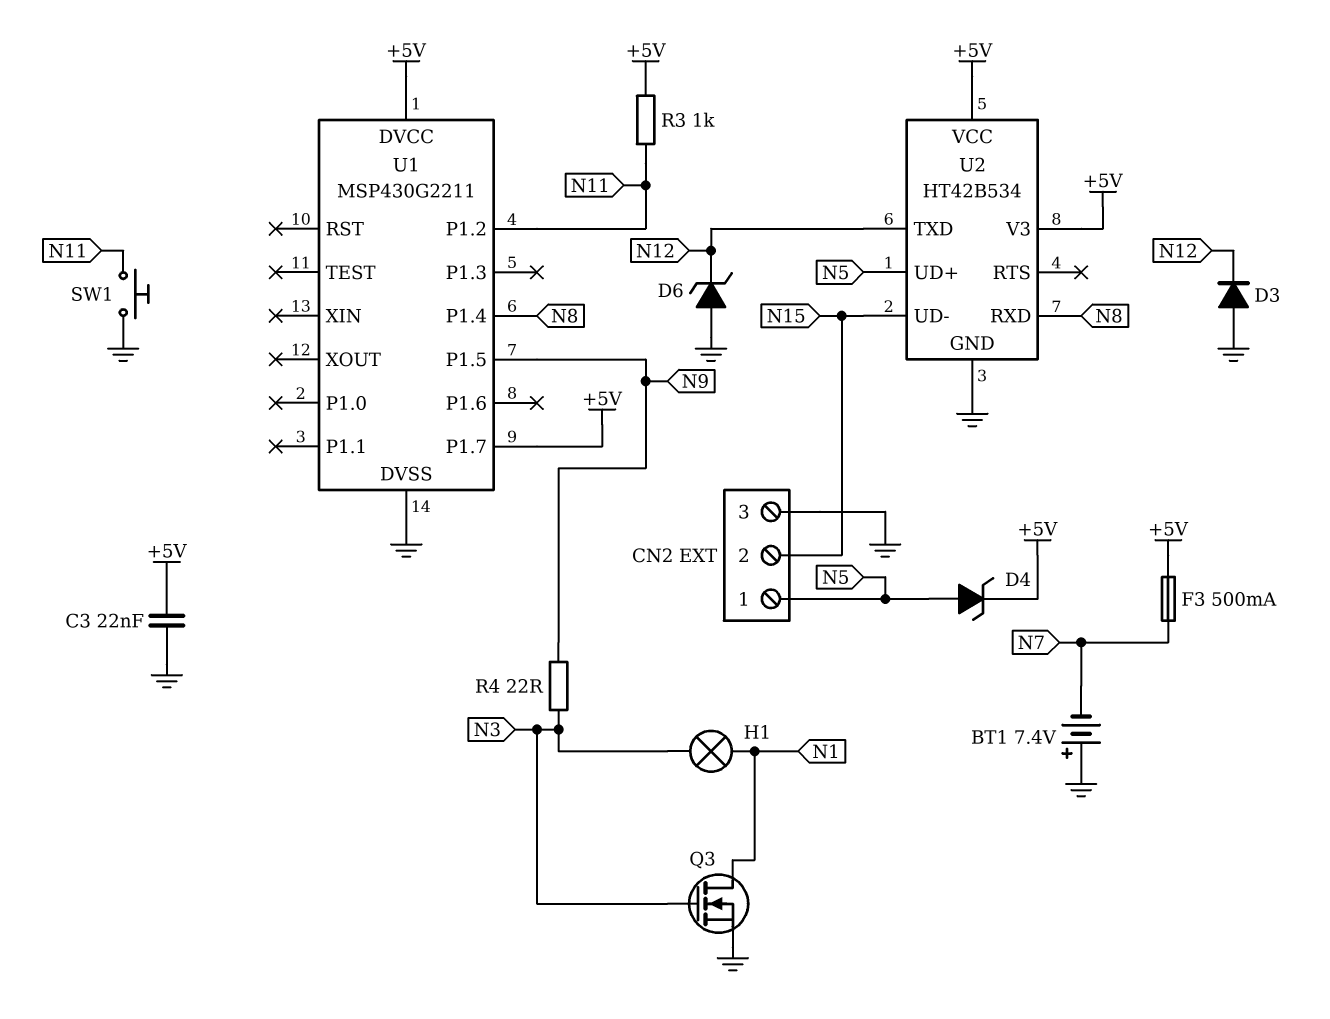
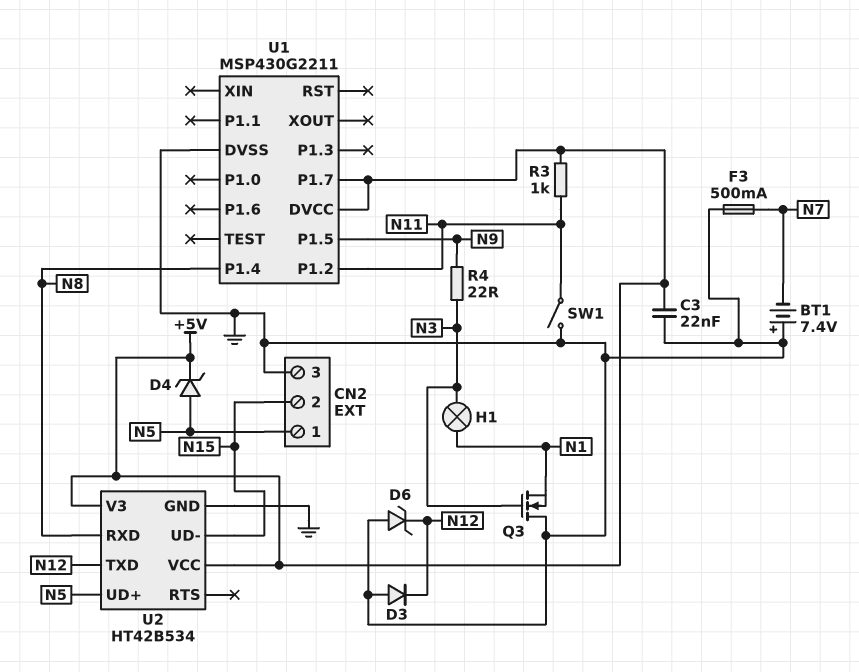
F3: 500mA (+5V, N7) -> 500mA (GND, N7)
Q3: NMOS (G N3, D N1, S GND) -> NMOS (G N3, D GND, S N1)
SW1: button (GND, N11) -> switch (GND, N11)

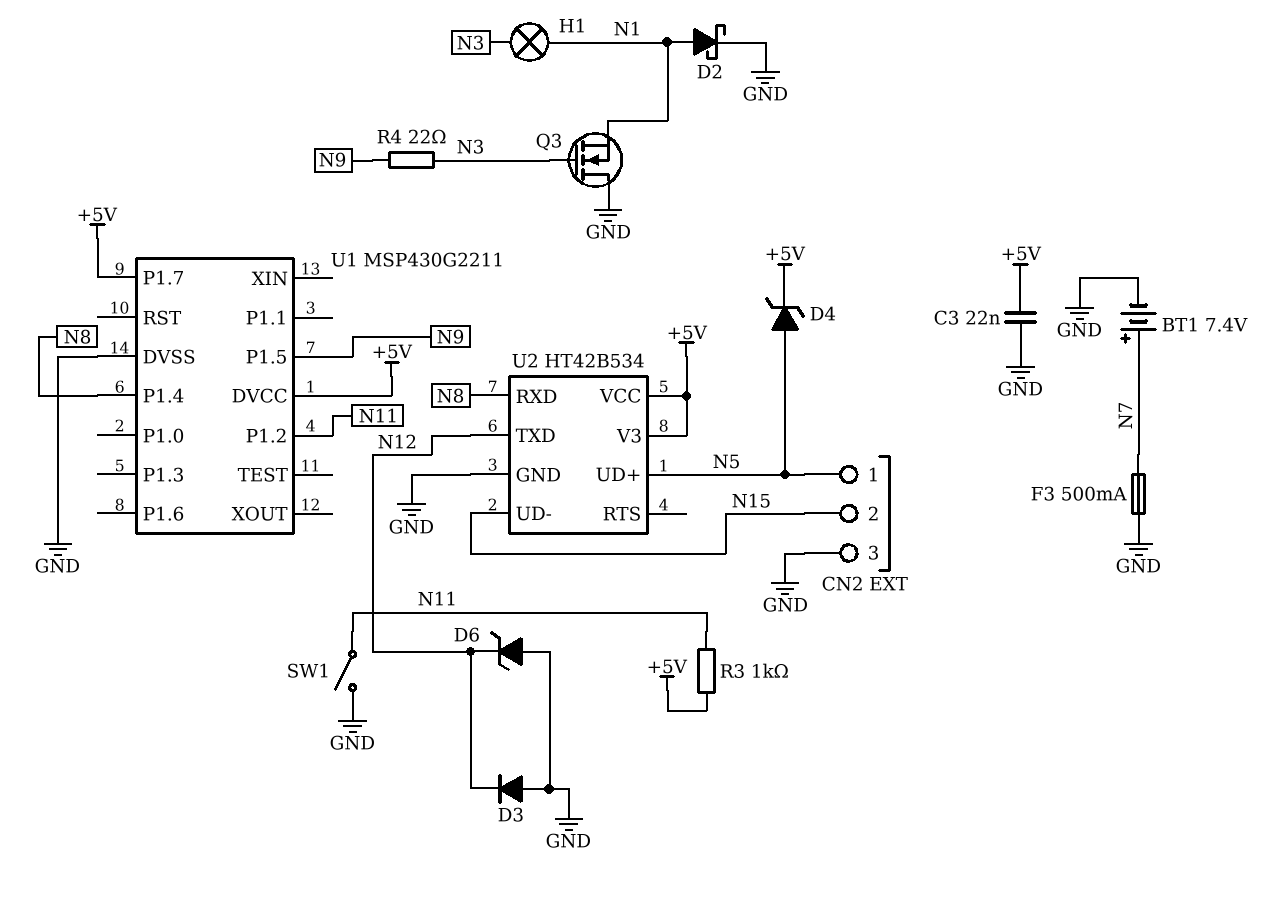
BT1: 7.4V (plus GND, minus N7) -> 7.4V (plus N7, minus GND)
D2: none -> schottky (A N1, K GND)

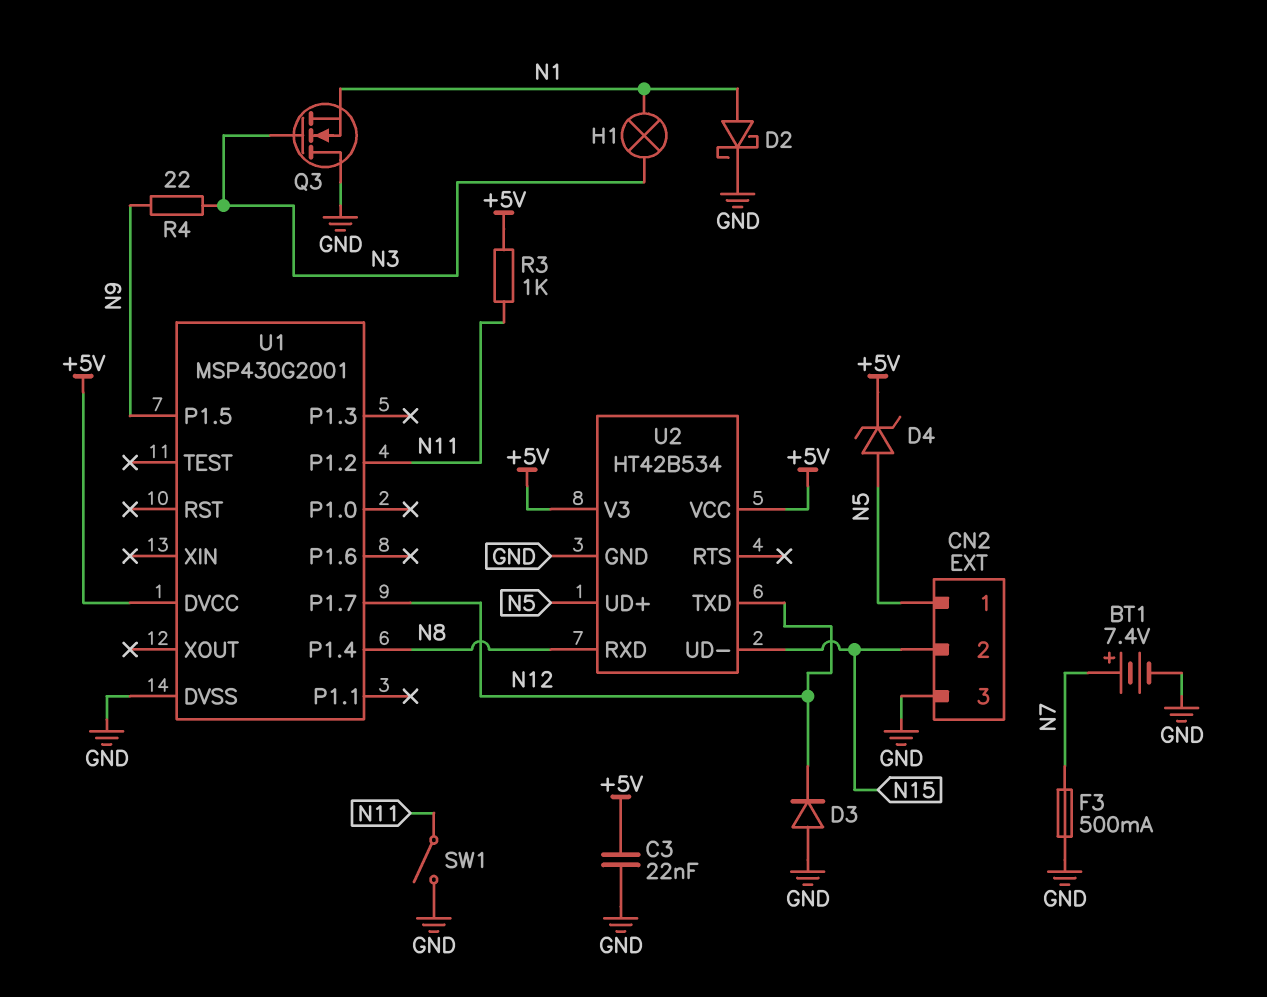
D6: zener (A GND, K N12) -> none
U1: MSP430G2211 -> MSP430G2001
U1 pin P1.7: +5V -> N12

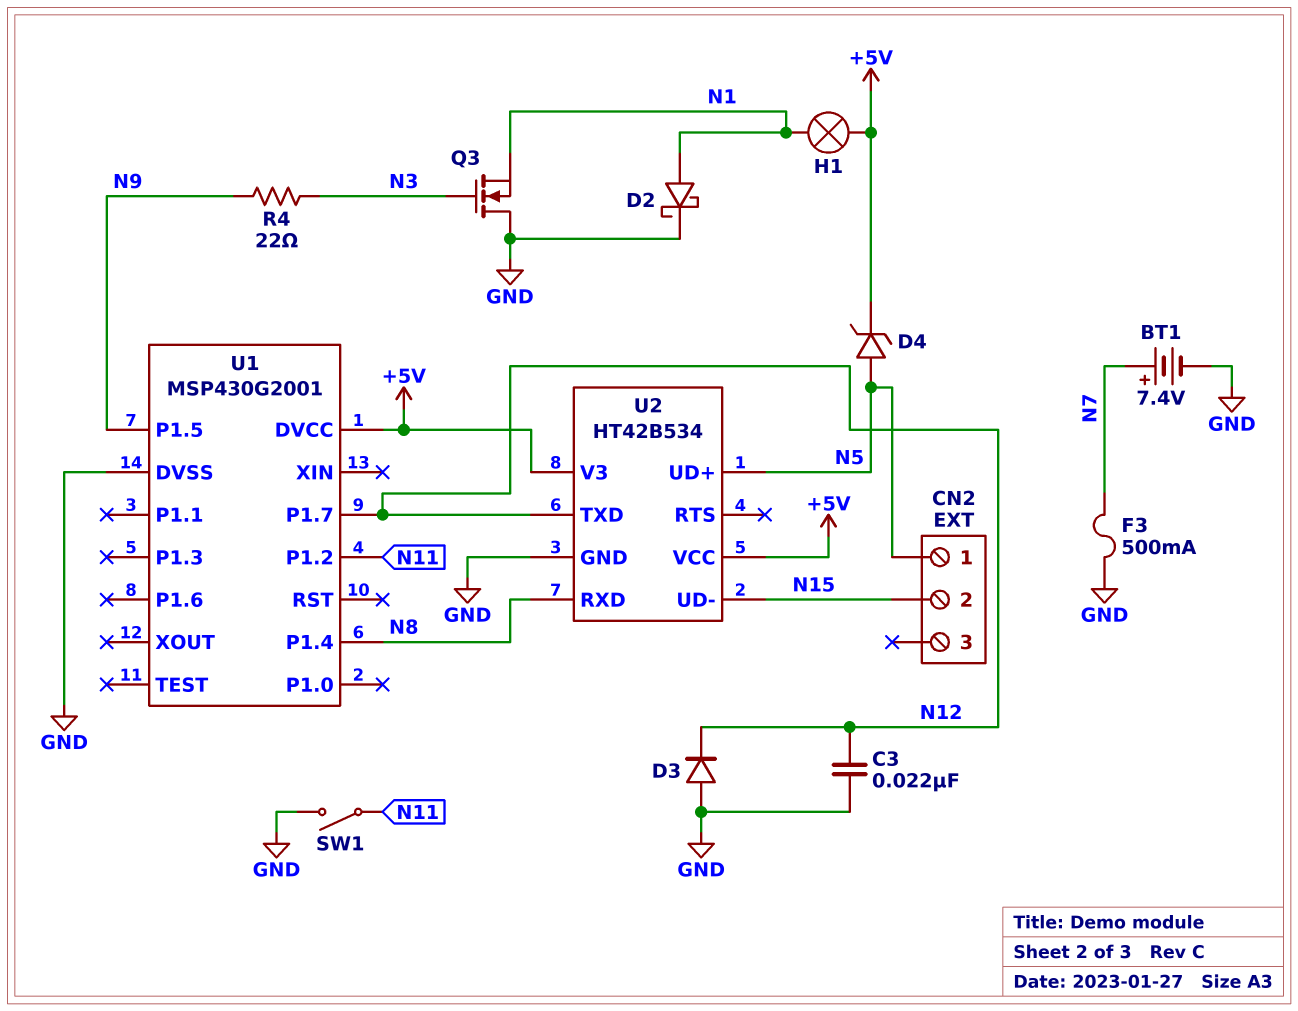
C3: 22nF (+5V, GND) -> 22nF (GND, N12)
CN2 pin 3: GND -> none
H1: lamp (N1, N3) -> lamp (+5V, N1)
R3: 1k (+5V, N11) -> none

